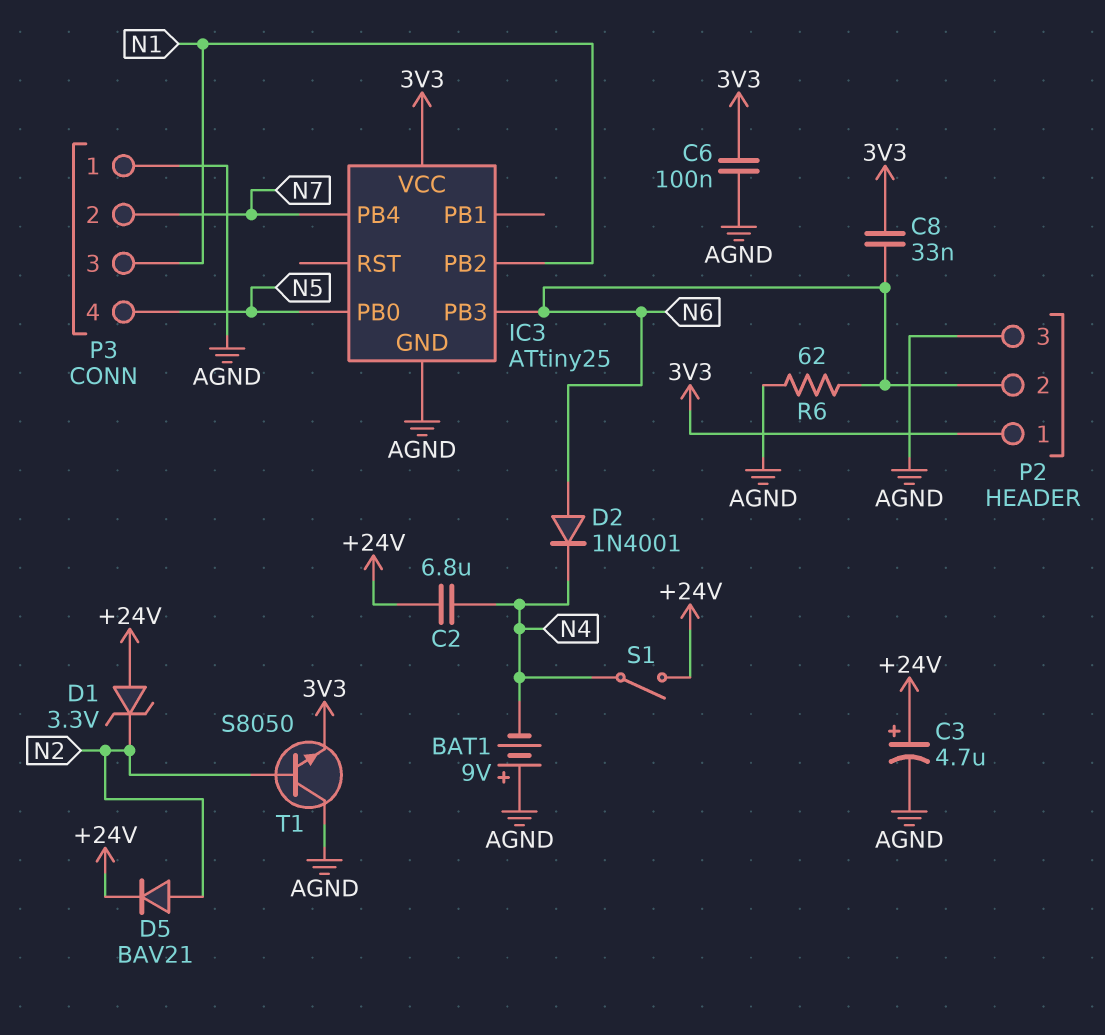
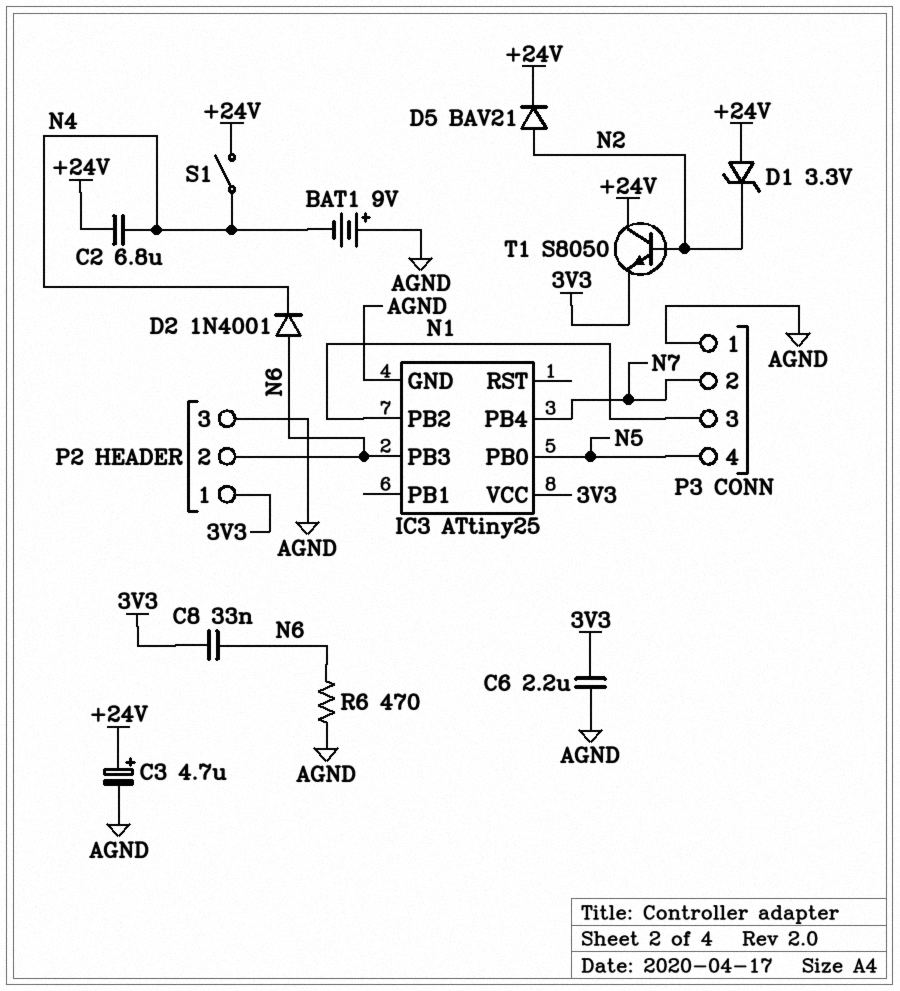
C6: 100nF (3V3, AGND) -> 2.2uF (3V3, AGND)
R6: 62 (AGND, N6) -> 470 (AGND, N6)
T1: NPN S8050 (B N2, C AGND, E 3V3) -> NPN S8050 (B N2, C +24V, E 3V3)

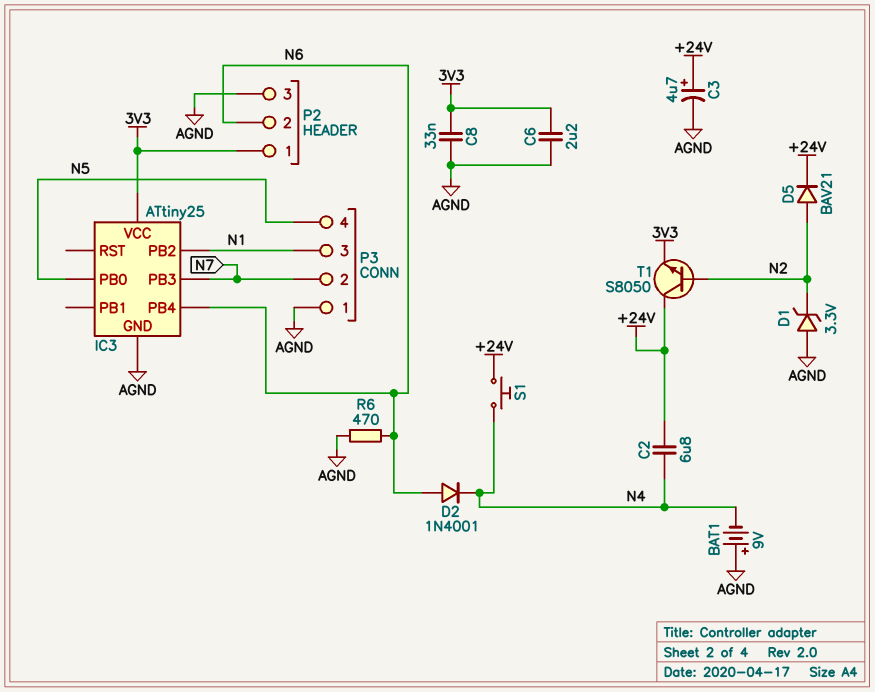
C8: 33nF (3V3, N6) -> 33nF (3V3, AGND)
D1: zener 3.3V (A +24V, K N2) -> zener 3.3V (A AGND, K N2)
IC3 pin PB3: N6 -> N7
IC3 pin PB4: N7 -> N6
S1: switch (+24V, N4) -> button (+24V, N4)

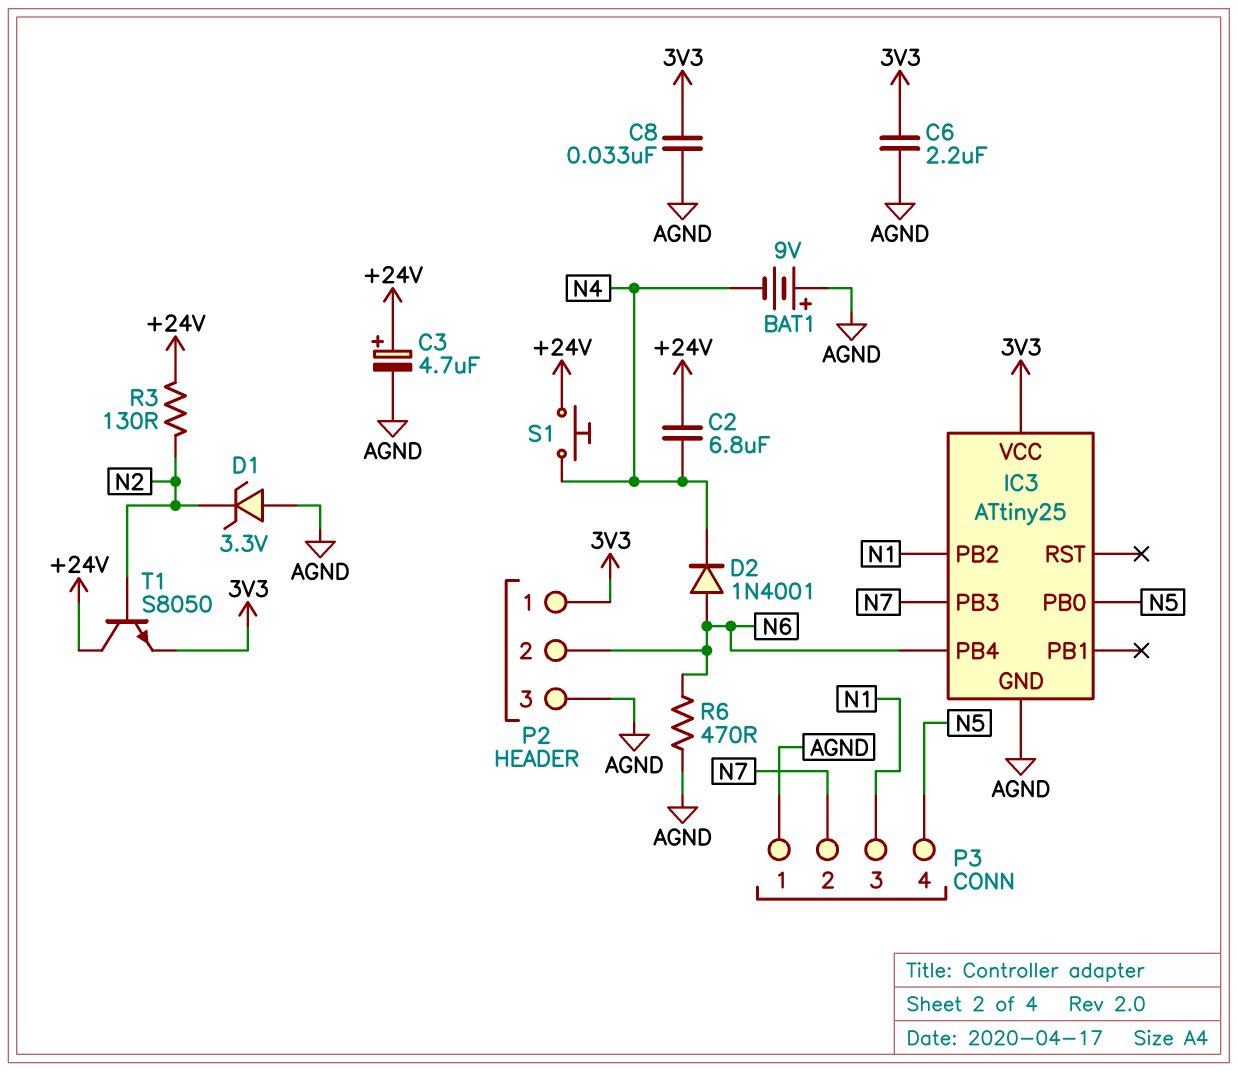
D5: diode BAV21 (A N2, K +24V) -> none
R3: none -> 130 (+24V, N2)

